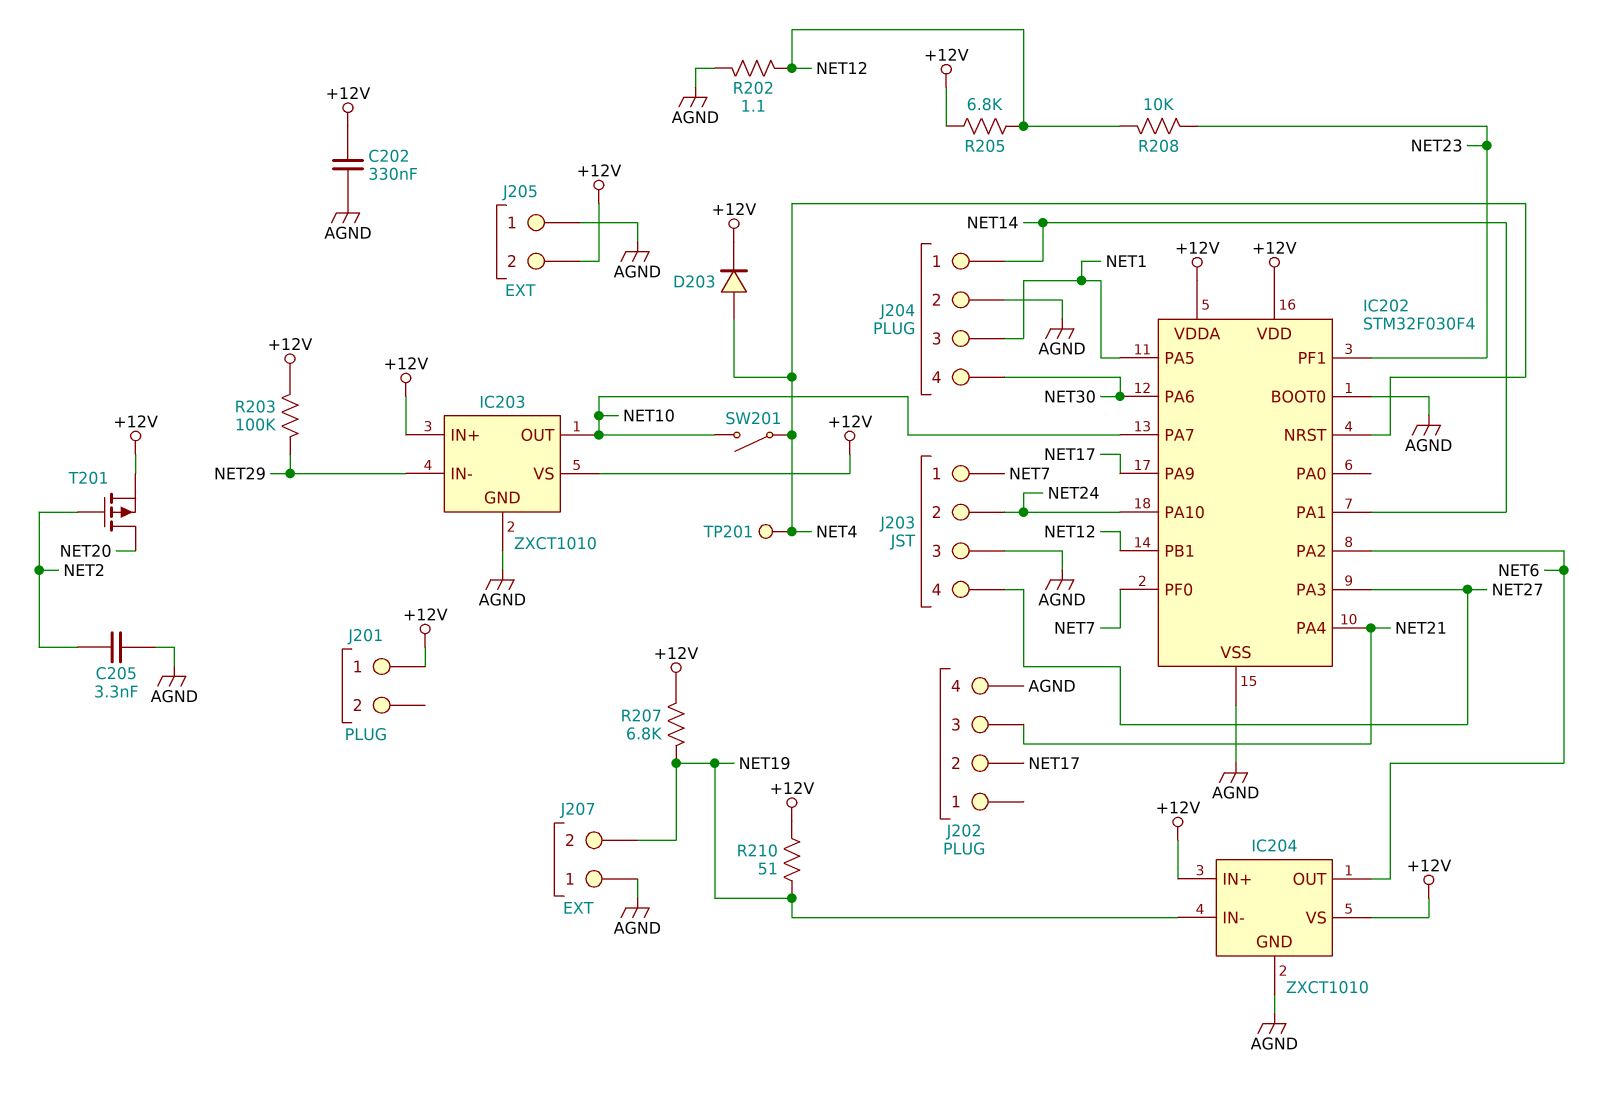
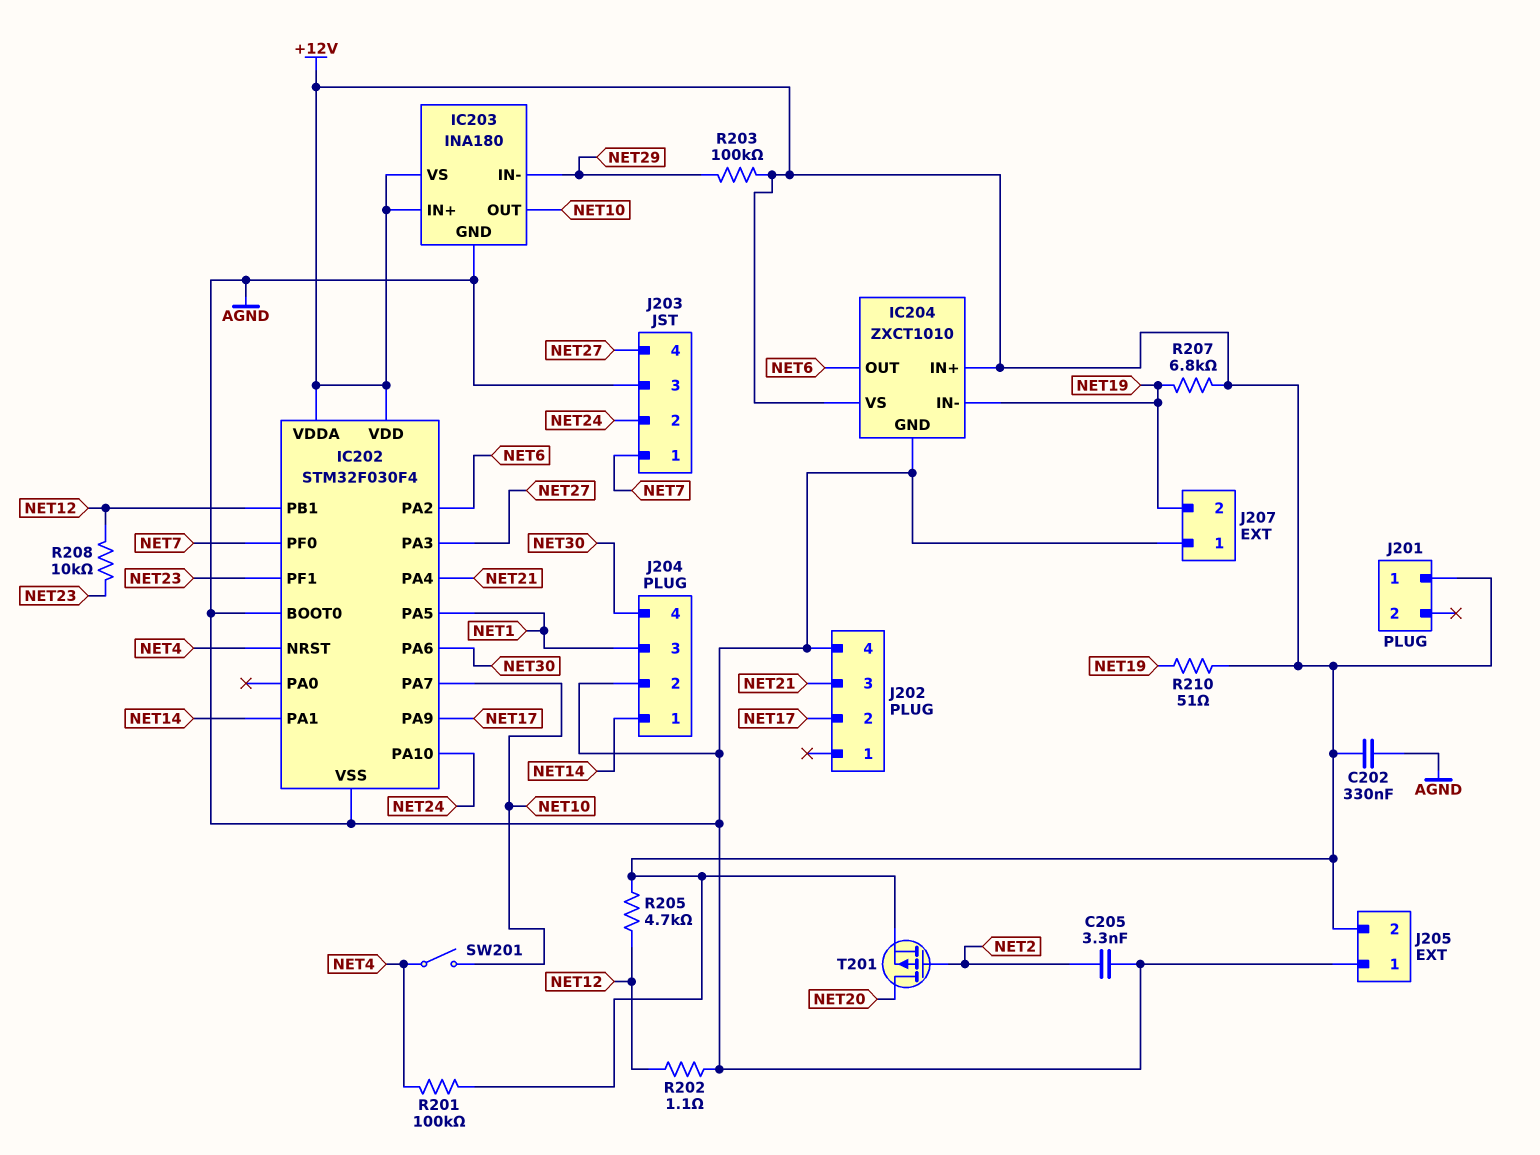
D203: diode (A NET4, K +12V) -> none
IC203: ZXCT1010 -> INA180
R201: none -> 100k (+12V, NET4)
R205: 6.8k (+12V, NET12) -> 4.7k (+12V, NET12)
TP201: test point (NET4) -> none

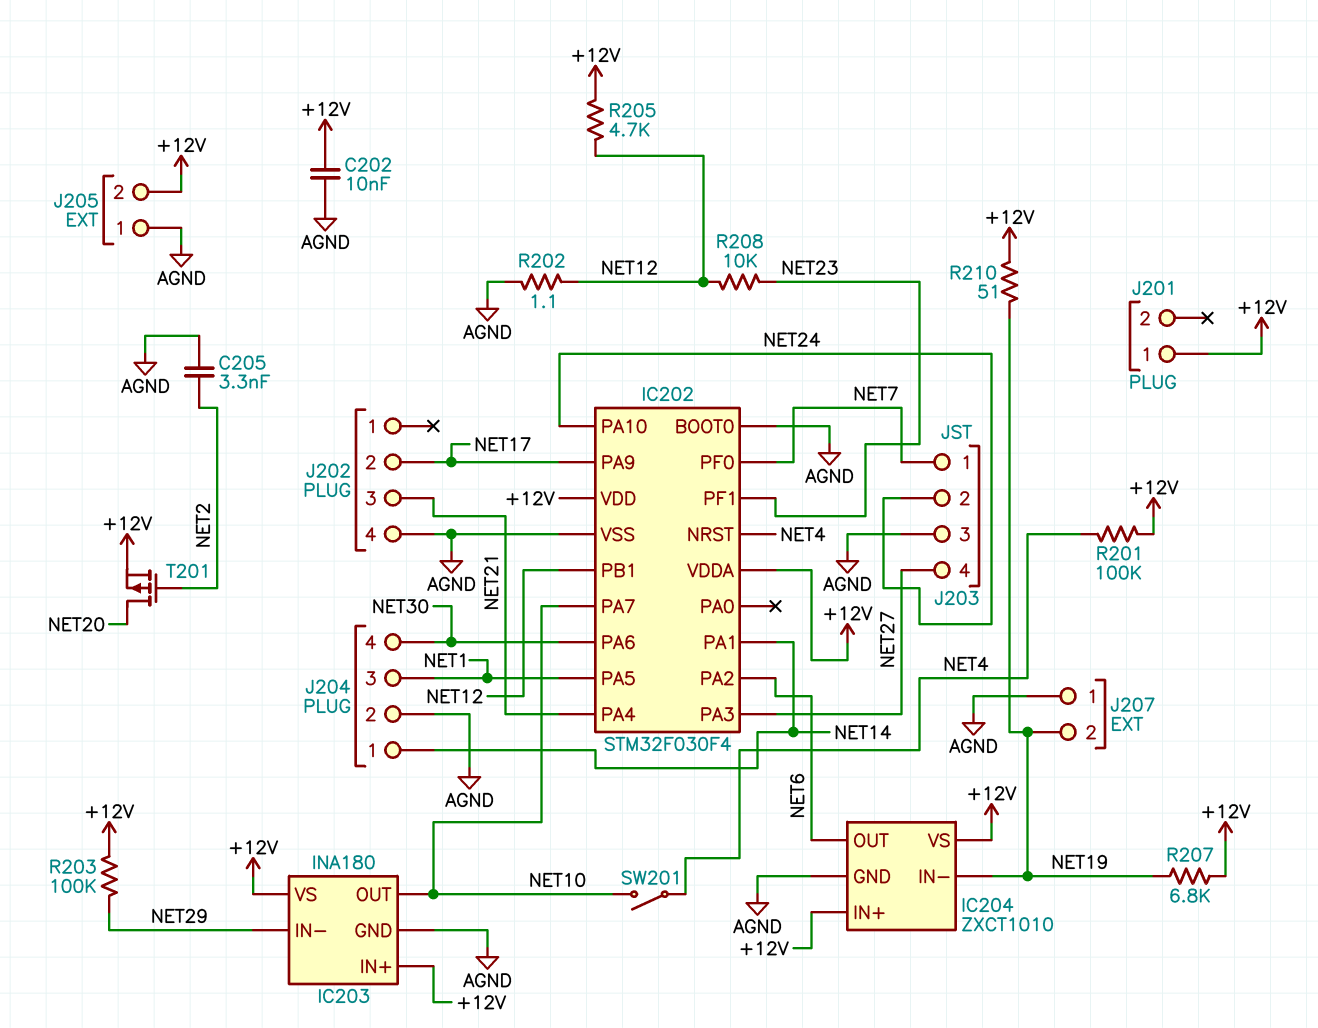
C202: 330nF (+12V, AGND) -> 10nF (+12V, AGND)

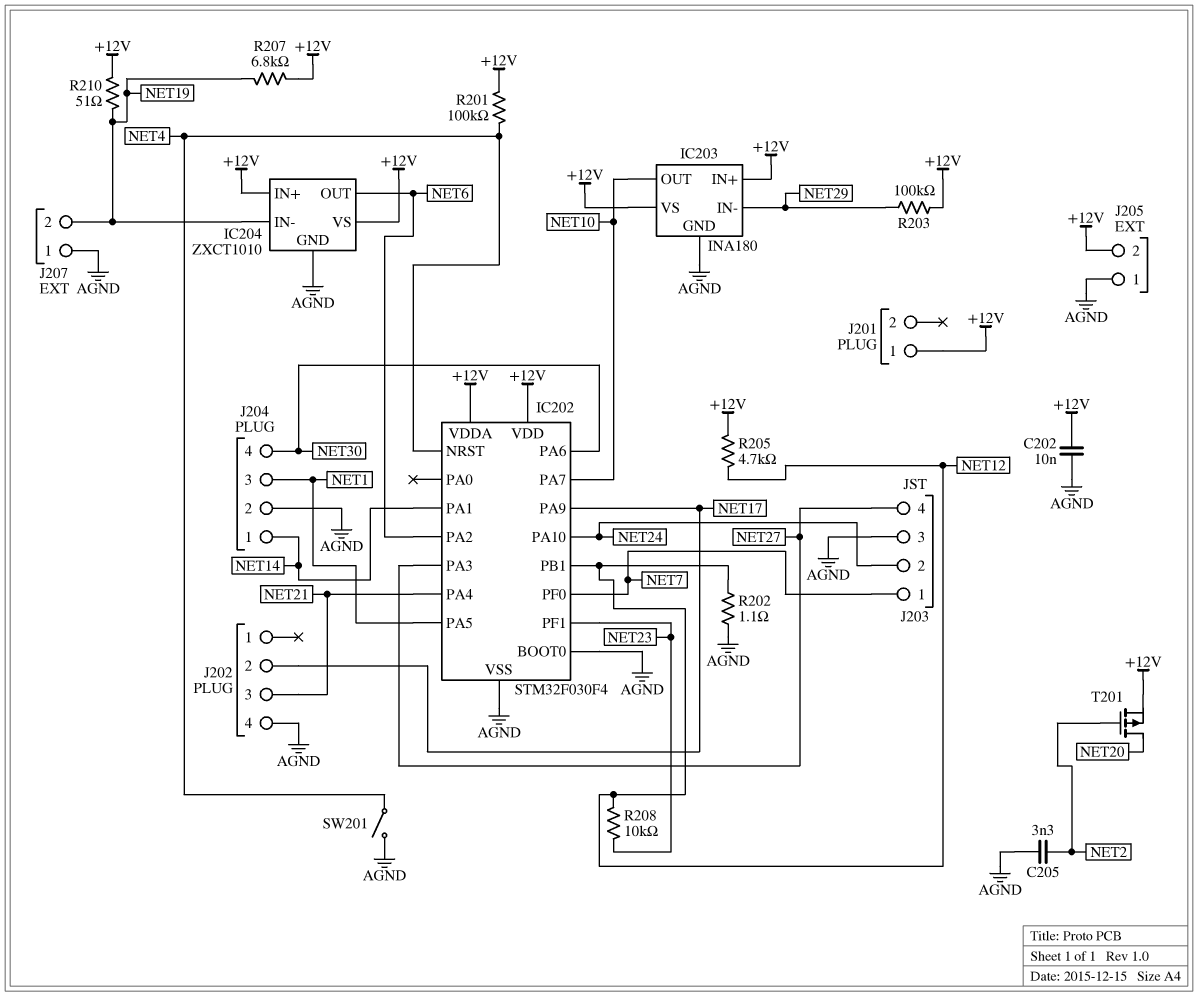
SW201: switch (NET4, NET10) -> switch (AGND, NET4)

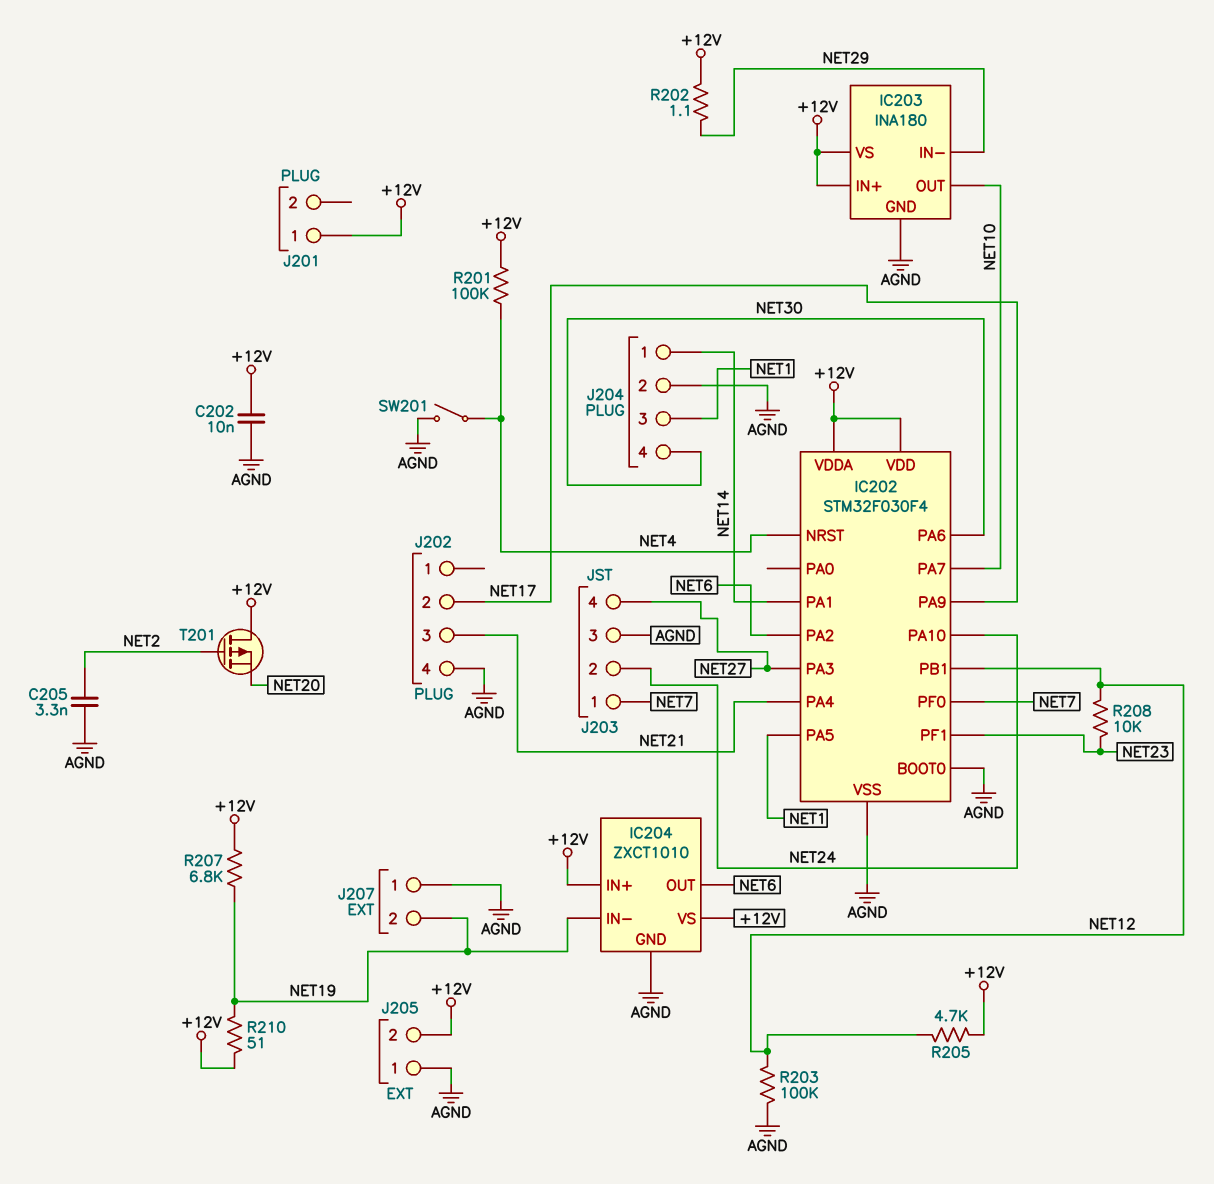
R202: 1.1 (AGND, NET12) -> 1.1 (+12V, NET29)
R203: 100k (+12V, NET29) -> 100k (AGND, NET12)
T201: PMOS (G NET2, D NET20, S +12V) -> PMOS (G NET2, D +12V, S NET20)

